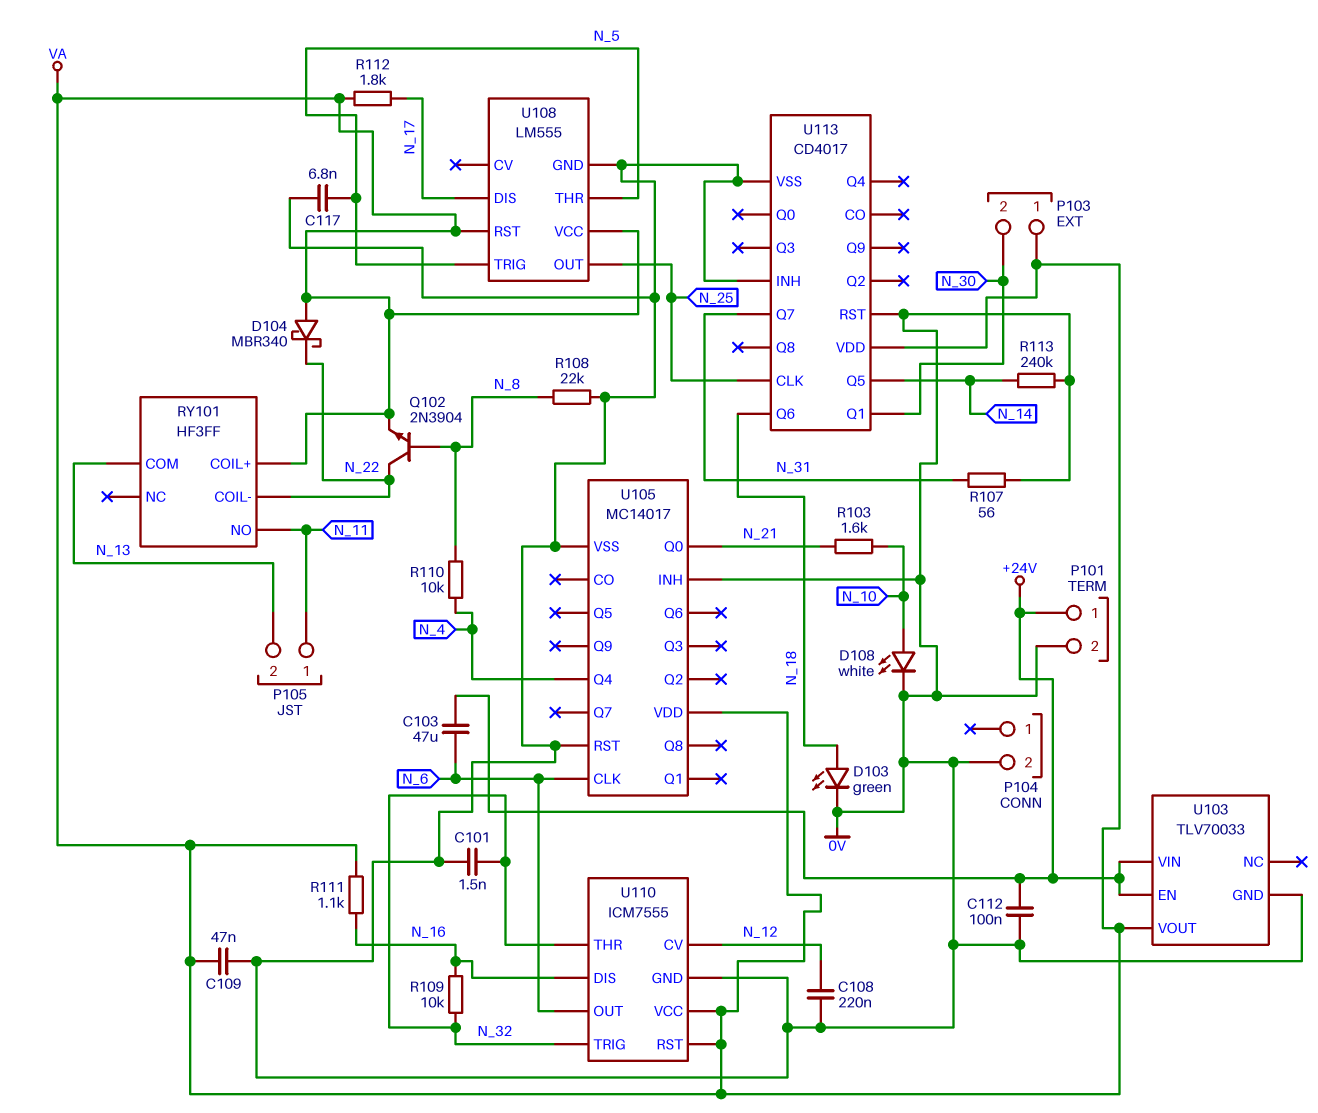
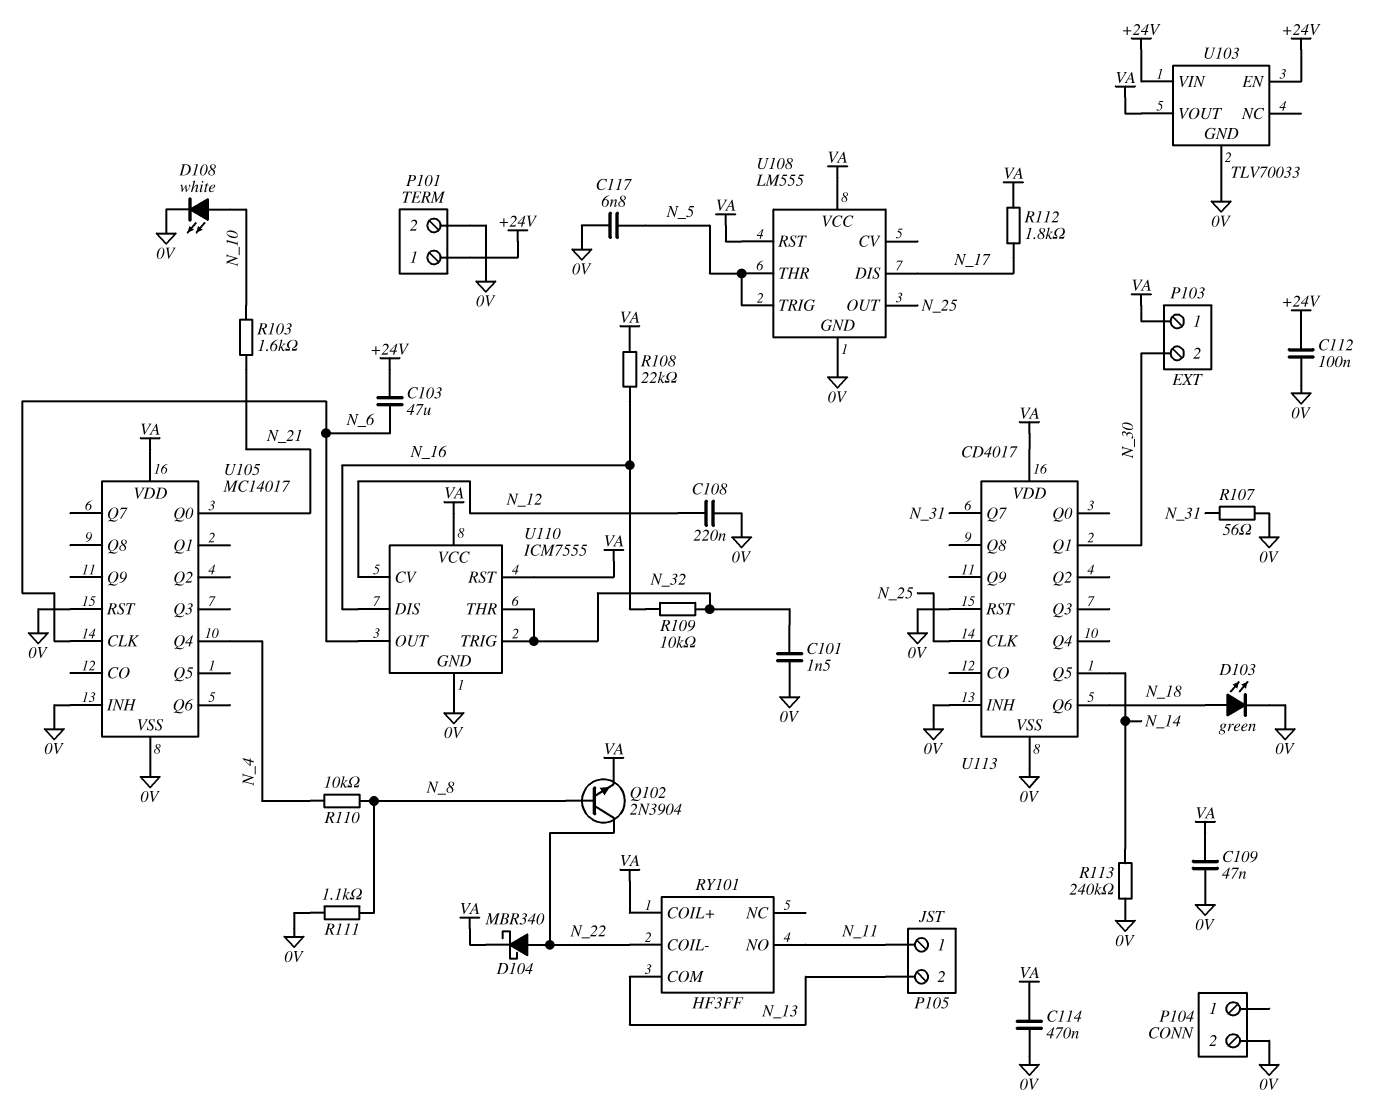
C114: none -> 470nF (0V, VA)
D104: schottky MBR340 (A VA, K N_22) -> schottky MBR340 (A N_22, K VA)
R108: 22k (0V, N_8) -> 22k (N_16, VA)
R111: 1.1k (N_16, VA) -> 1.1k (0V, N_8)

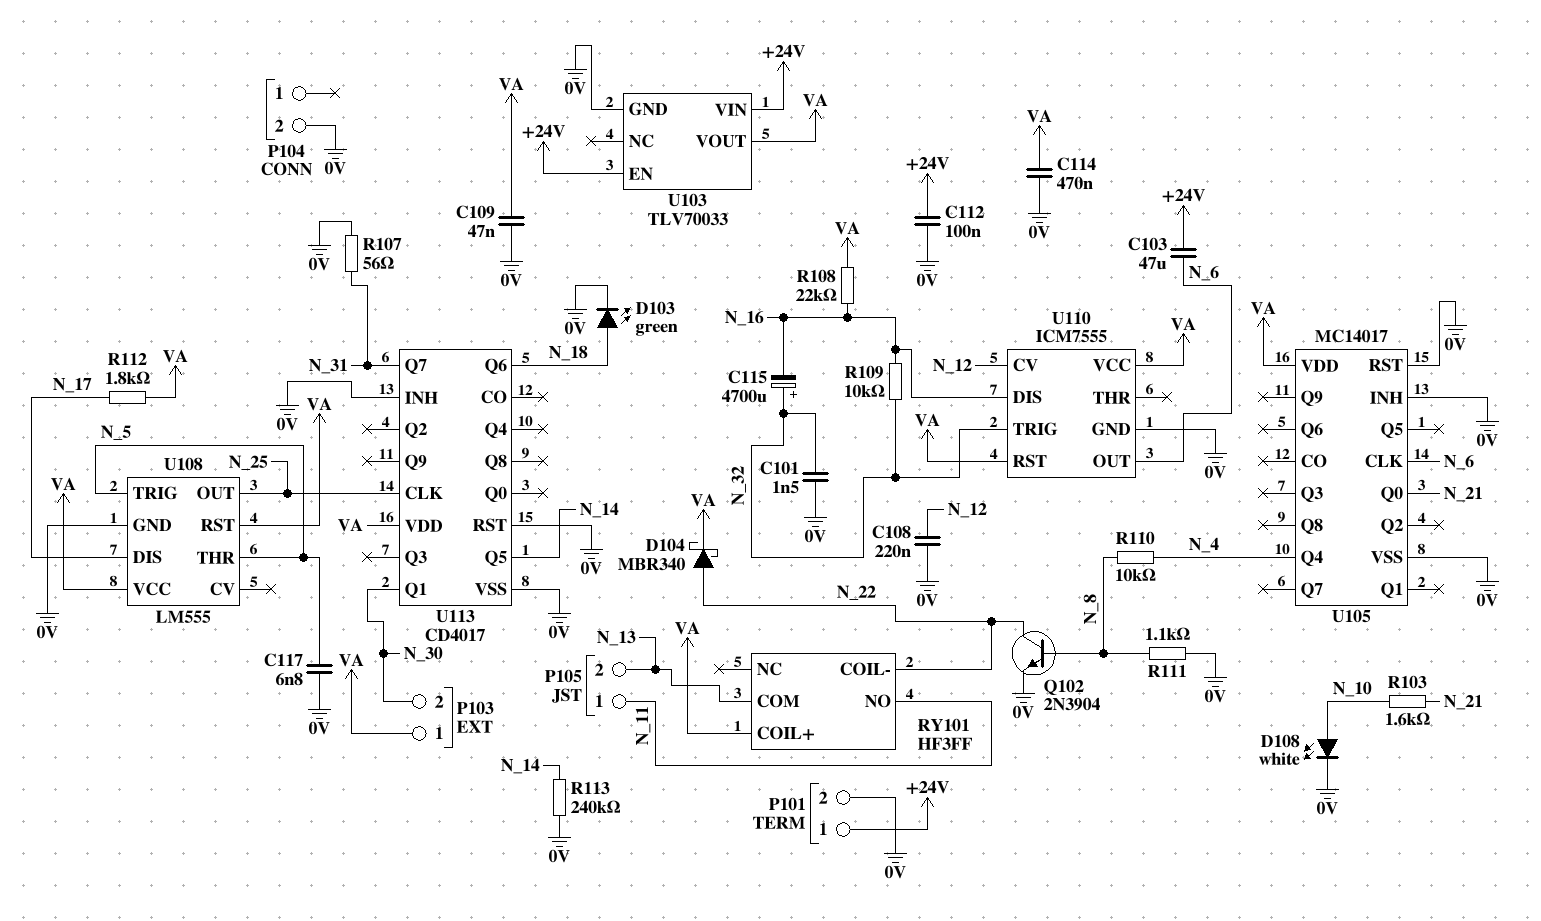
C115: none -> 4700uF (plus N_32, minus N_16)
Q102: NPN 2N3904 (B N_8, C N_22, E VA) -> NPN 2N3904 (B N_8, C N_22, E 0V)
U110 pin THR: N_32 -> none

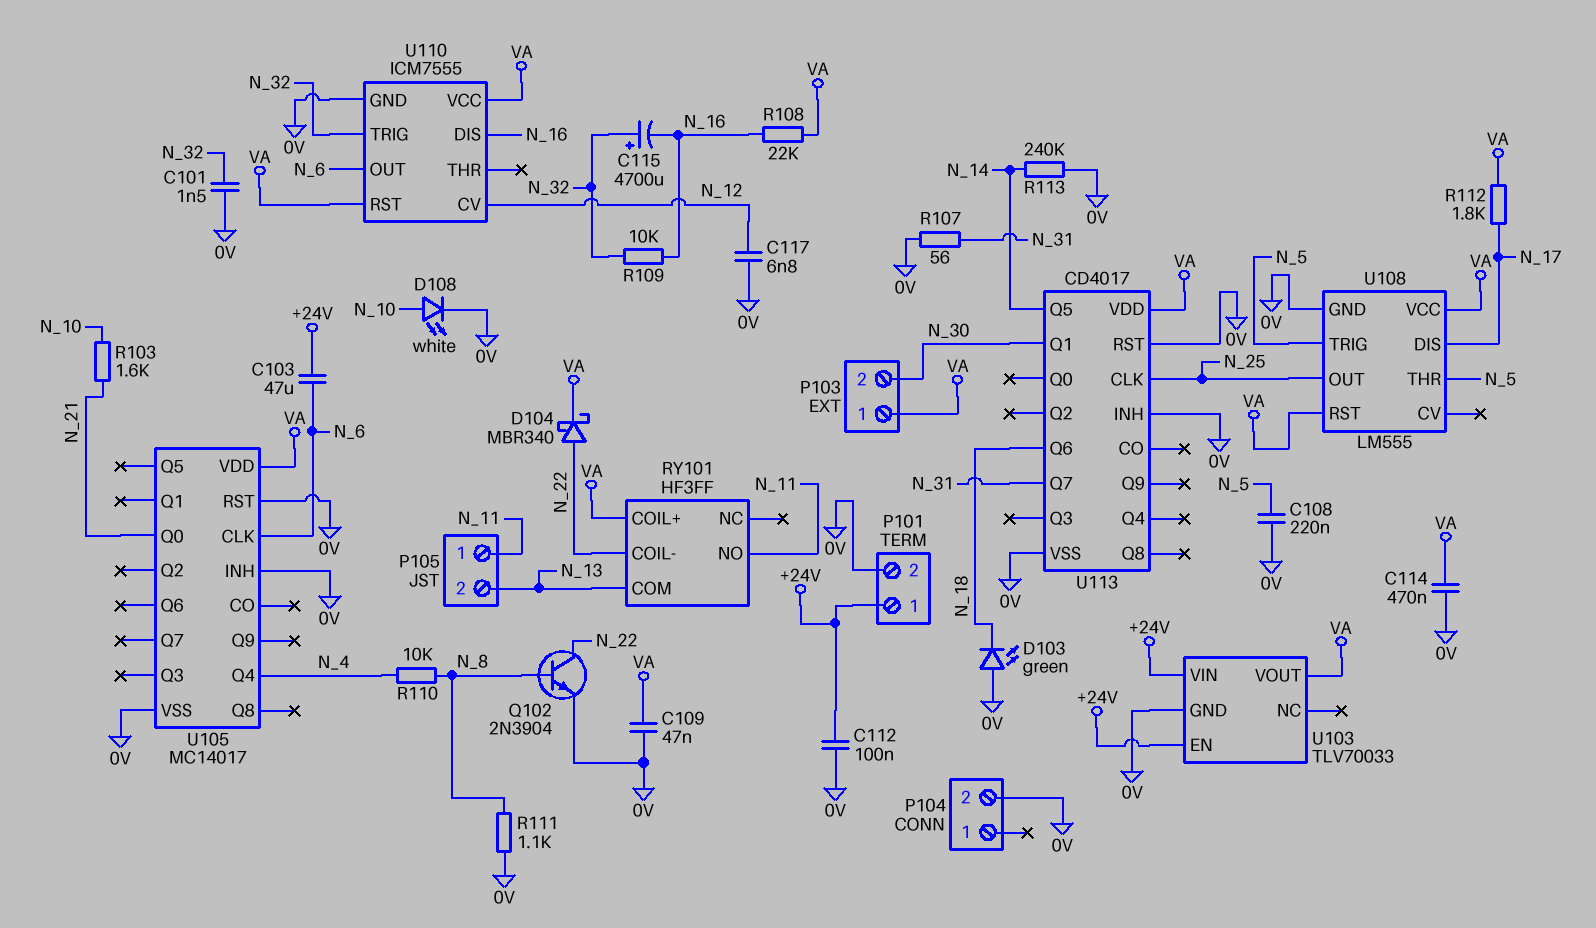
C108: 220nF (0V, N_12) -> 220nF (0V, N_5)
C117: 6.8nF (0V, N_5) -> 6.8nF (0V, N_12)
D103: LED green (A N_18, K 0V) -> LED green (A 0V, K N_18)

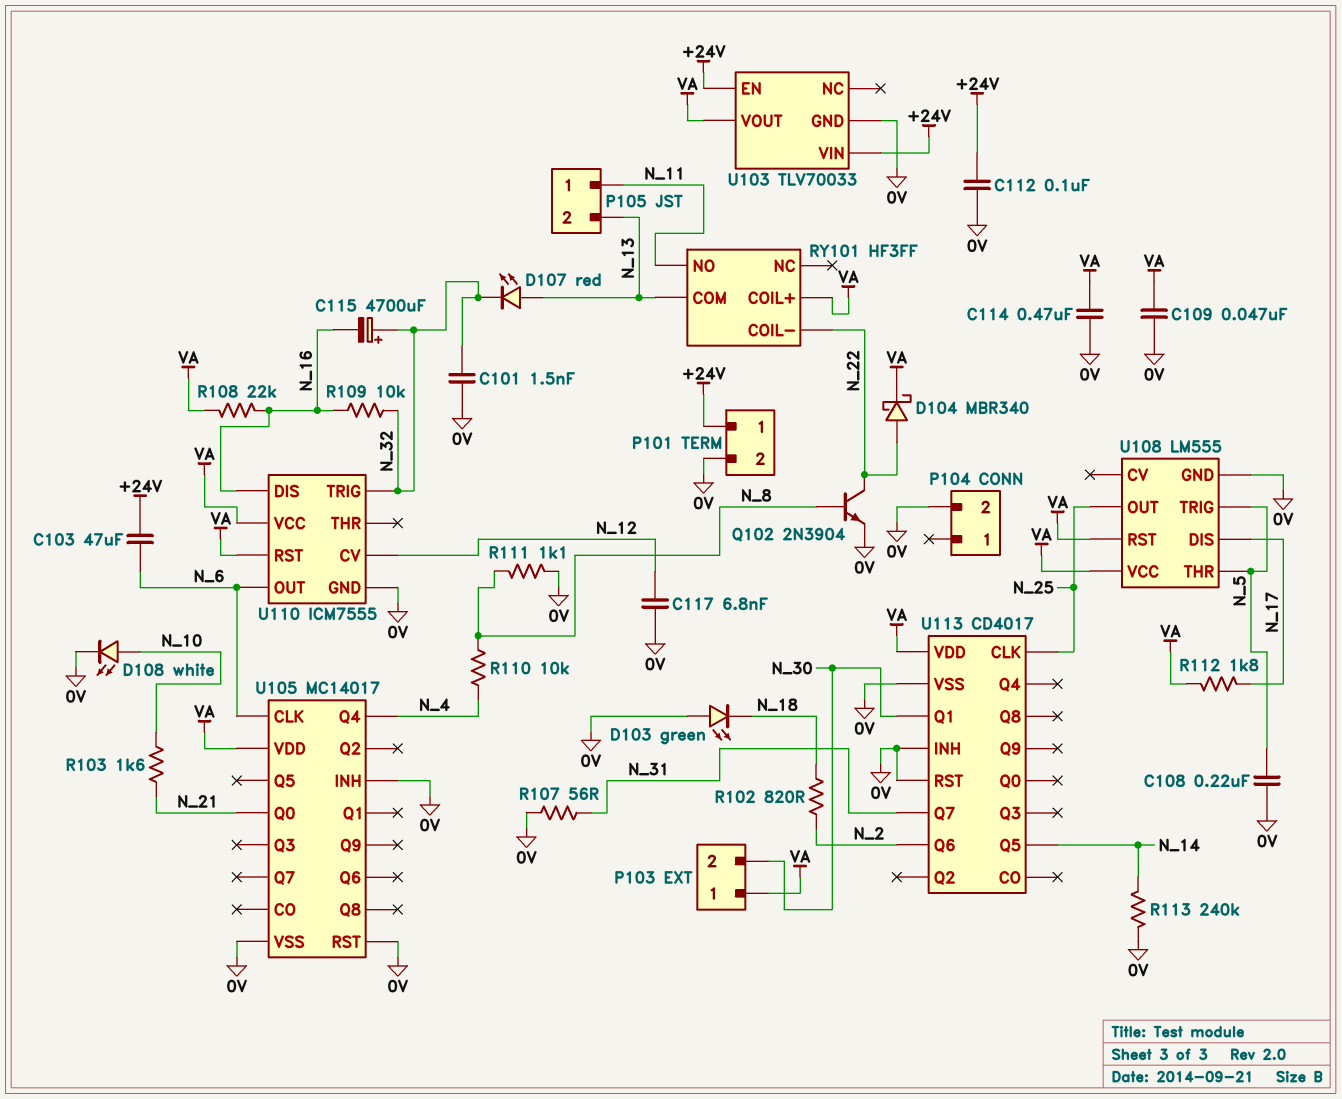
D107: none -> LED red (A N_13, K N_32)
R102: none -> 820 (N_2, N_18)
U113 pin Q6: N_18 -> N_2

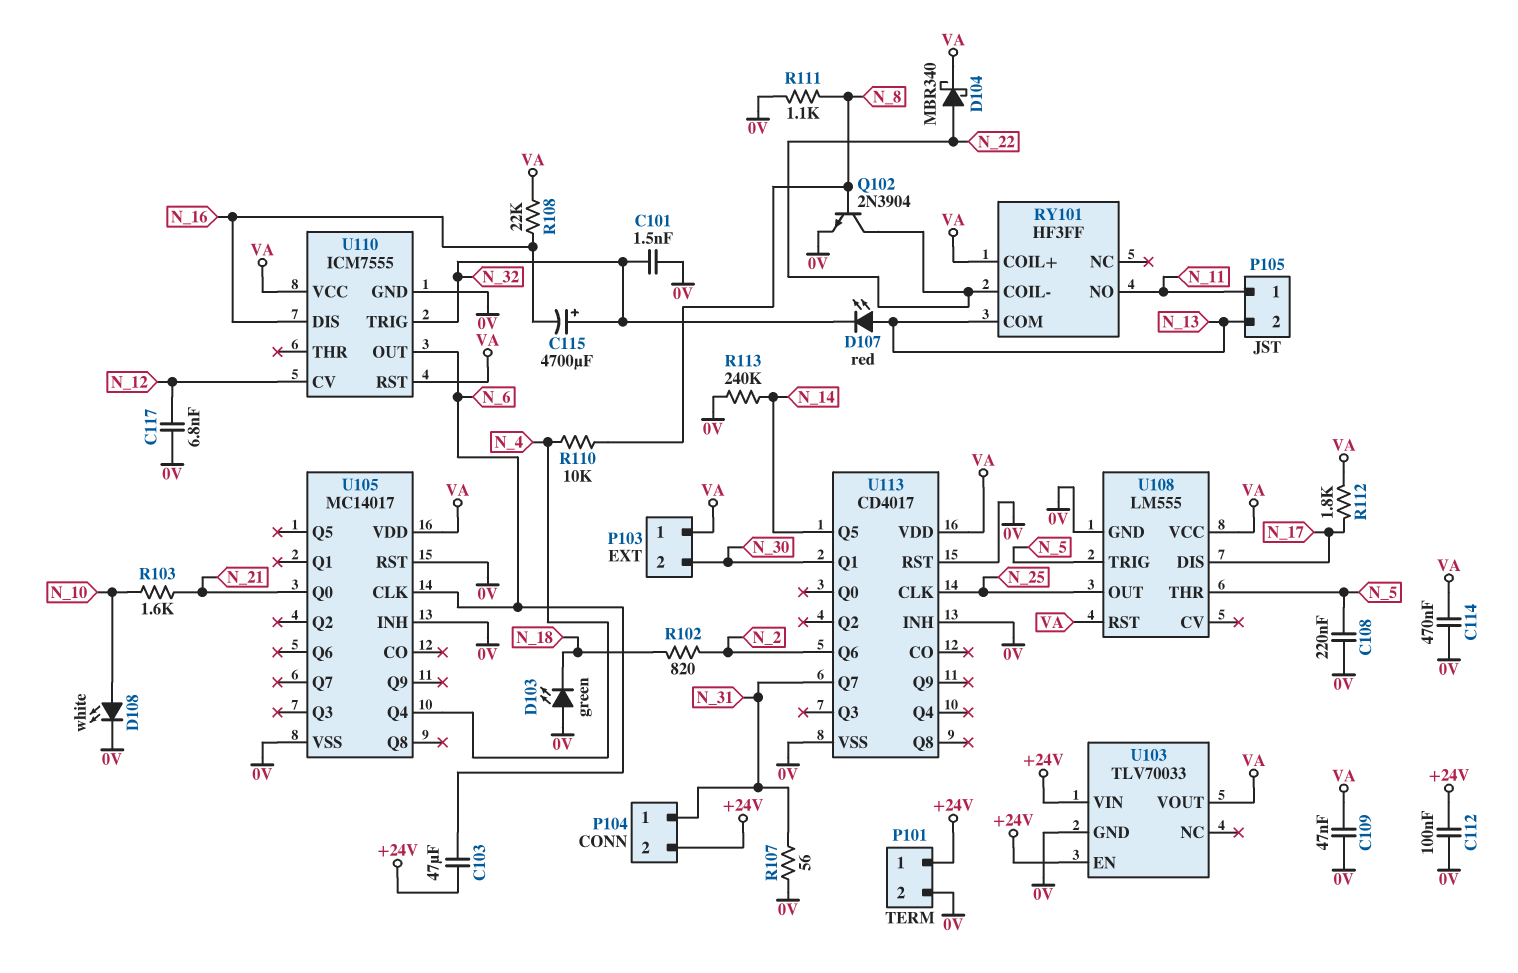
P104 pin 1: none -> N_31
P104 pin 2: 0V -> +24V
R109: 10k (N_16, N_32) -> none

